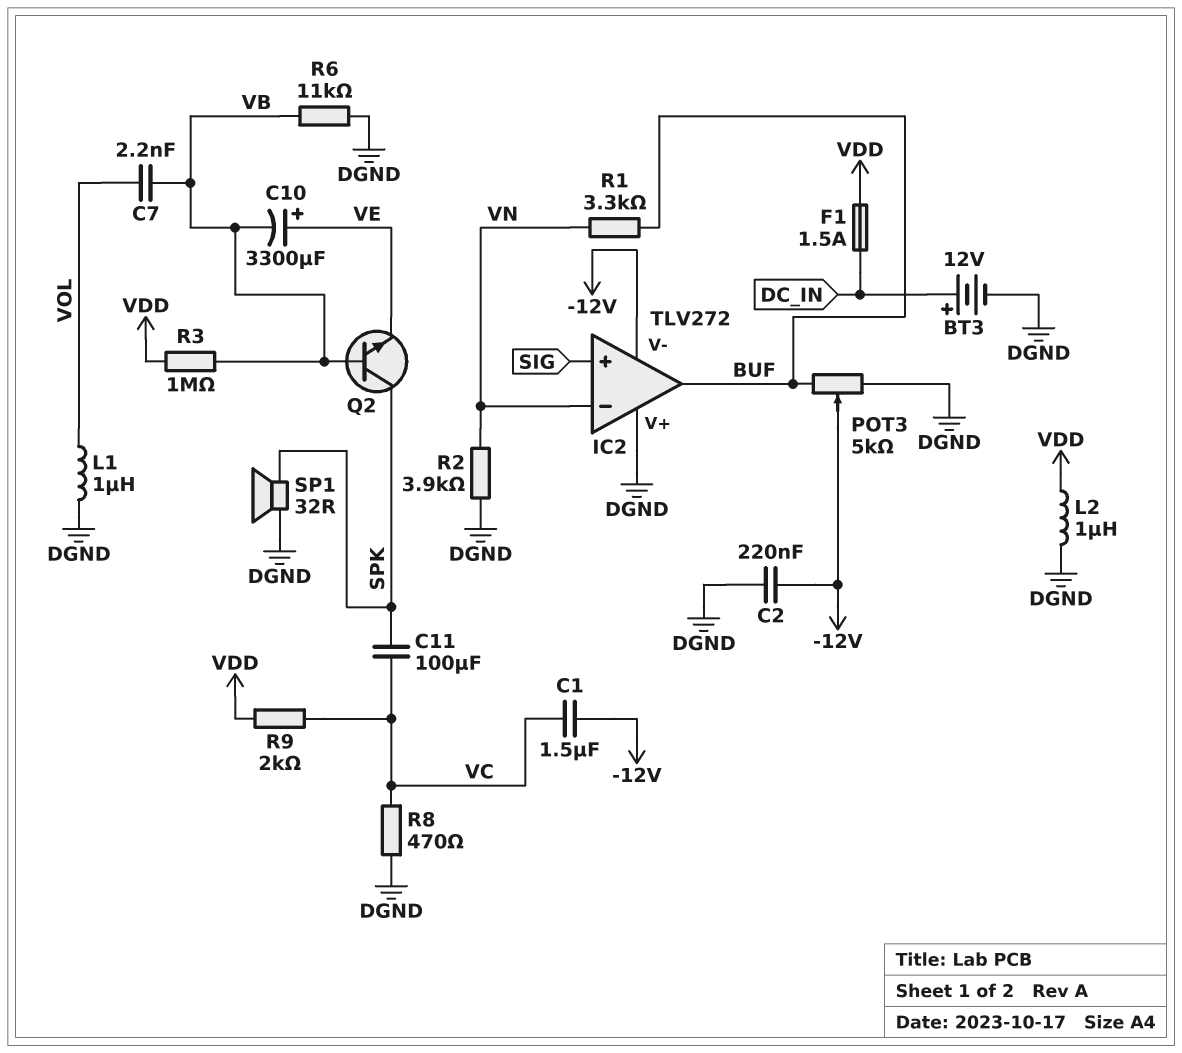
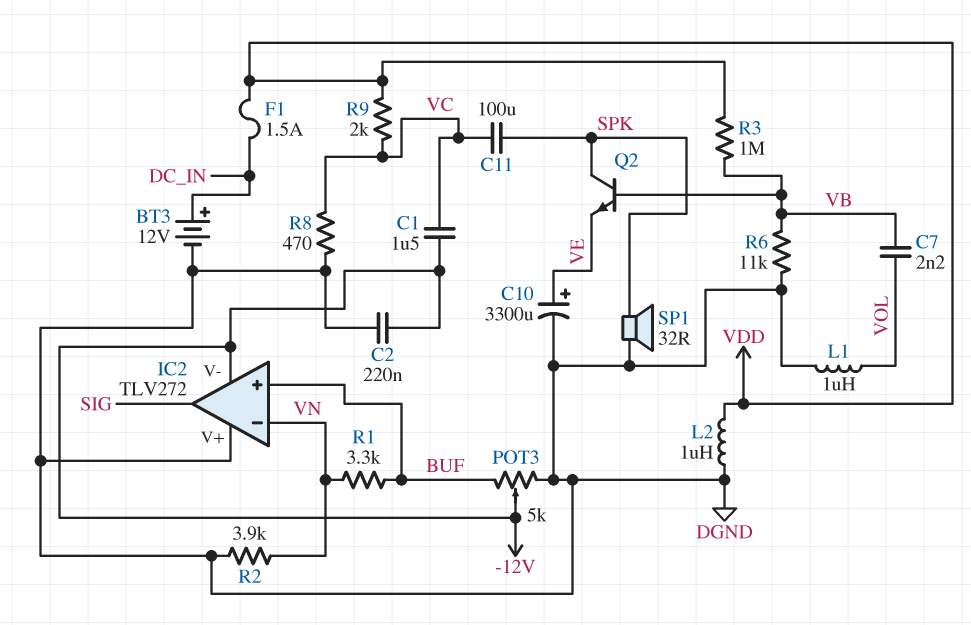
C10: 3300uF (plus VE, minus VB) -> 3300uF (plus VE, minus DGND)
IC2 pin in+: SIG -> BUF
IC2 pin out: BUF -> SIG

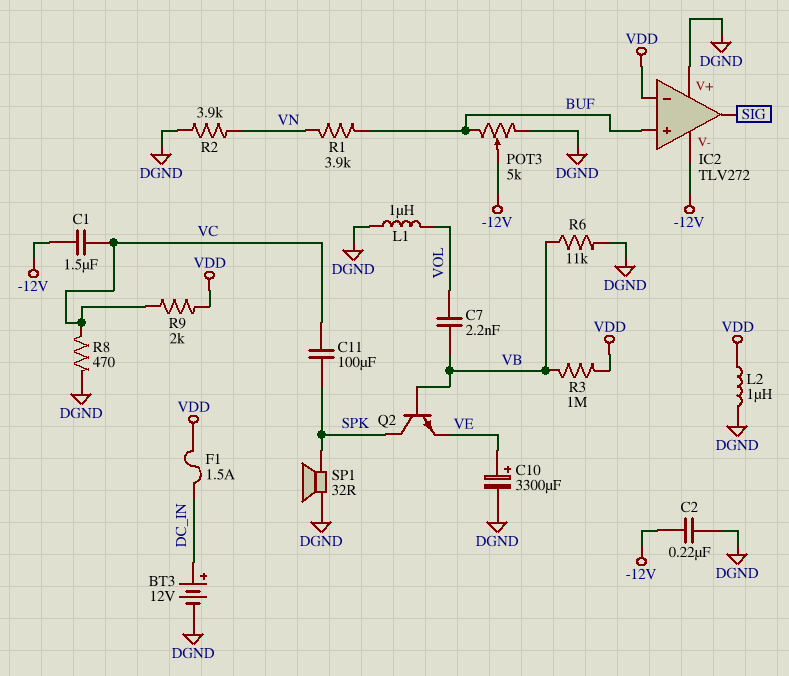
IC2 pin in-: VN -> VDD
R1: 3.3k (BUF, VN) -> 3.9k (BUF, VN)

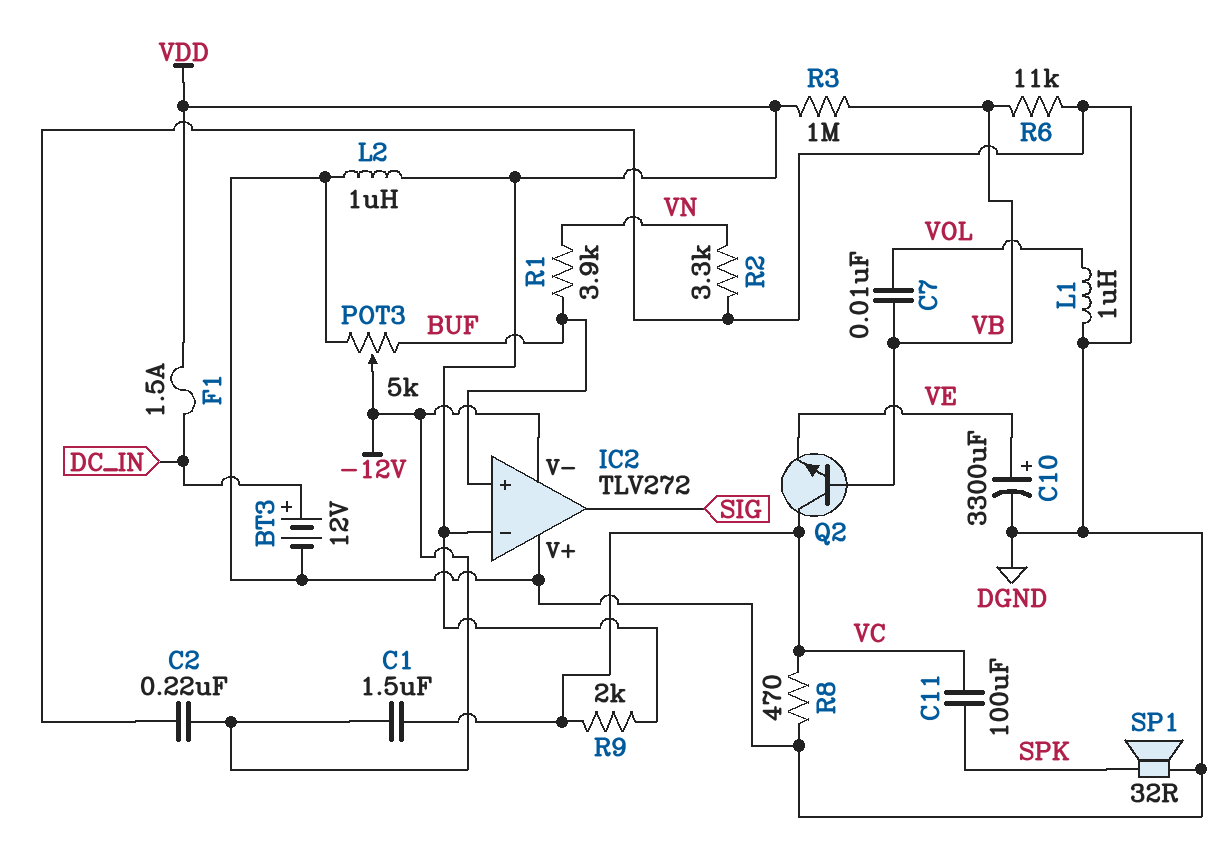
C7: 2.2nF (VB, VOL) -> 10nF (VB, VOL)
Q2: NPN (B VB, C SPK, E VE) -> NPN (B VB, C VC, E VE)
R2: 3.9k (DGND, VN) -> 3.3k (DGND, VN)

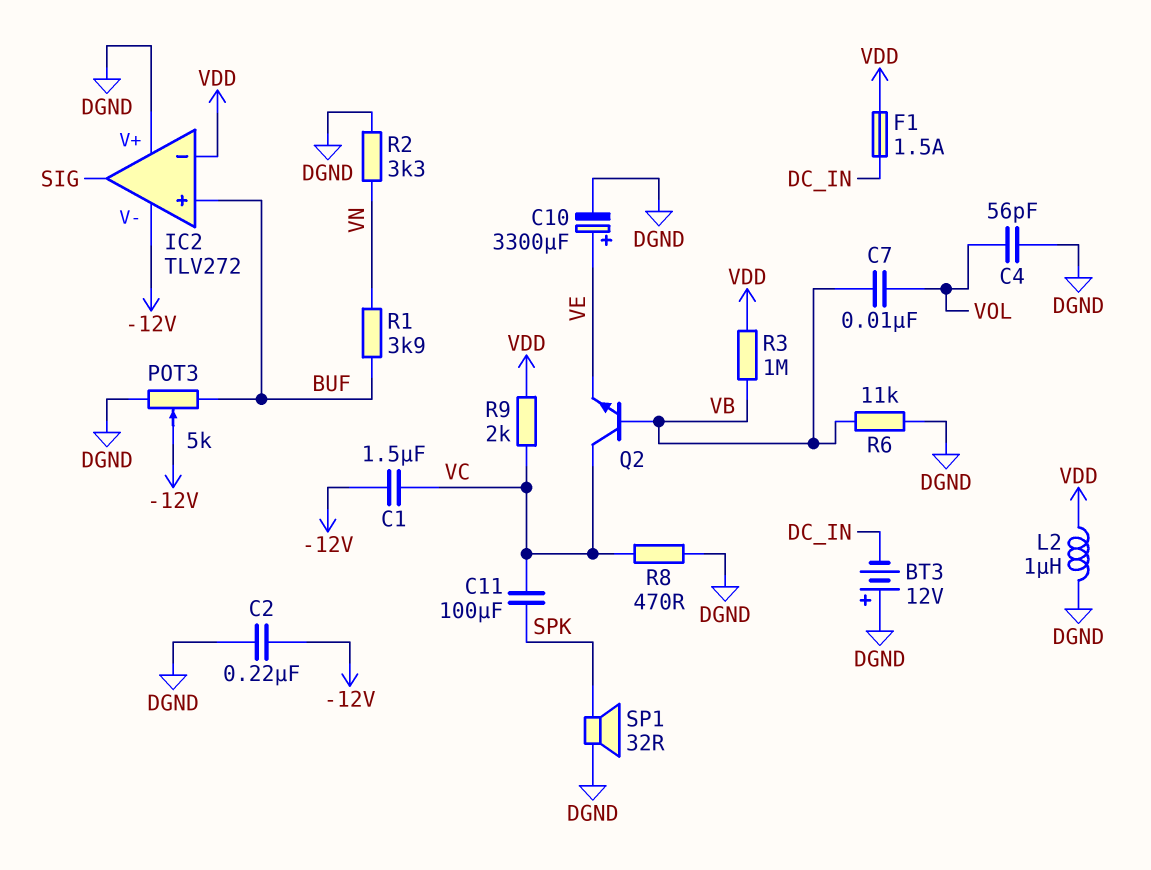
BT3: 12V (plus DC_IN, minus DGND) -> 12V (plus DGND, minus DC_IN)
C4: none -> 56pF (DGND, VOL)
L1: 1uH (DGND, VOL) -> none

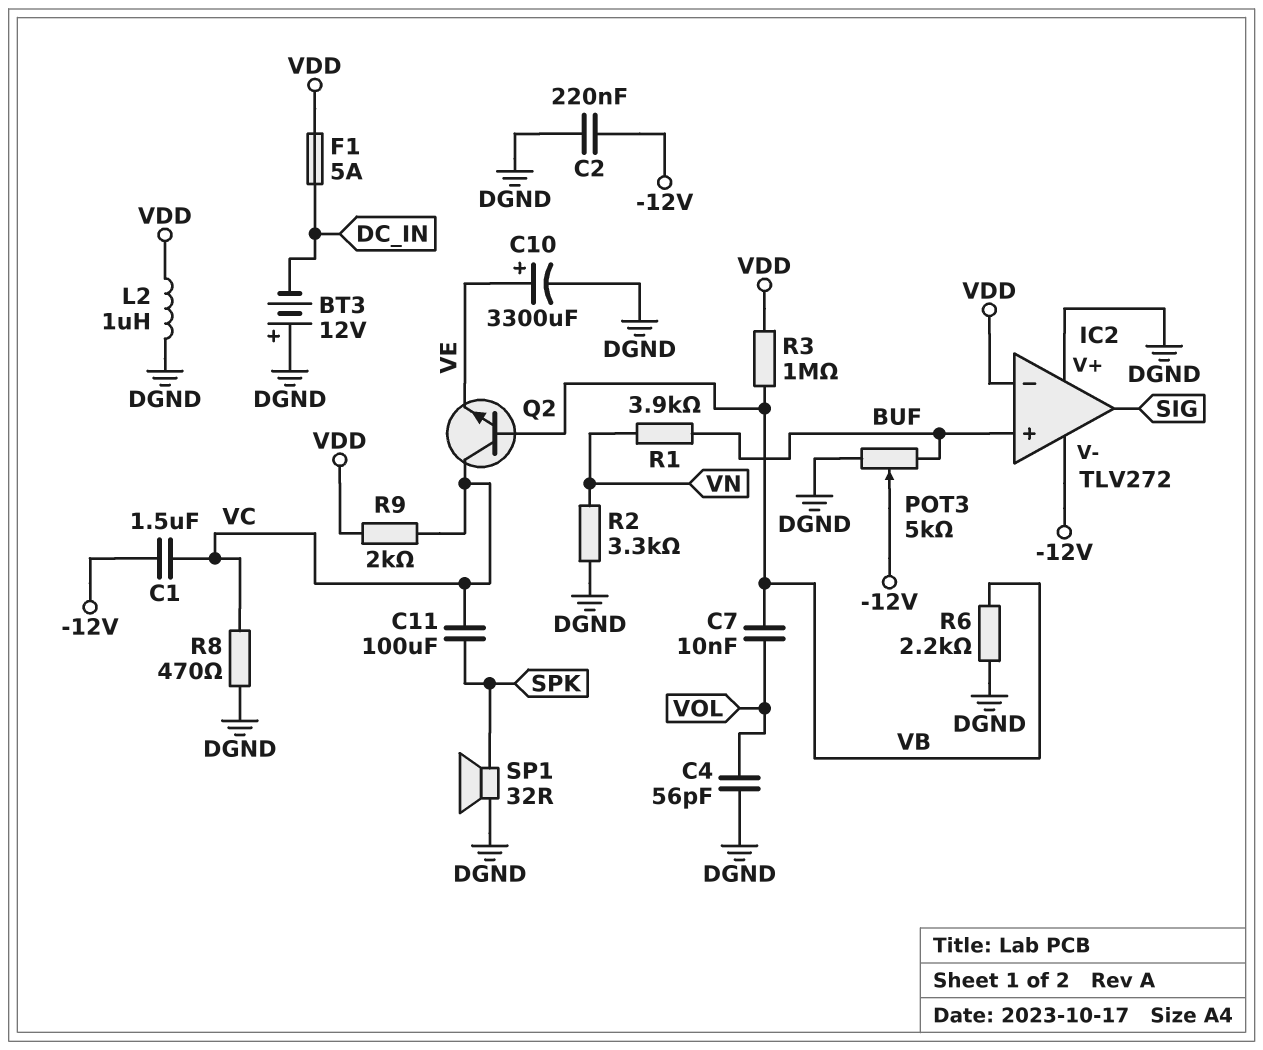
F1: 1.5A (DC_IN, VDD) -> 5A (DC_IN, VDD)
R6: 11k (DGND, VB) -> 2.2k (DGND, VB)

